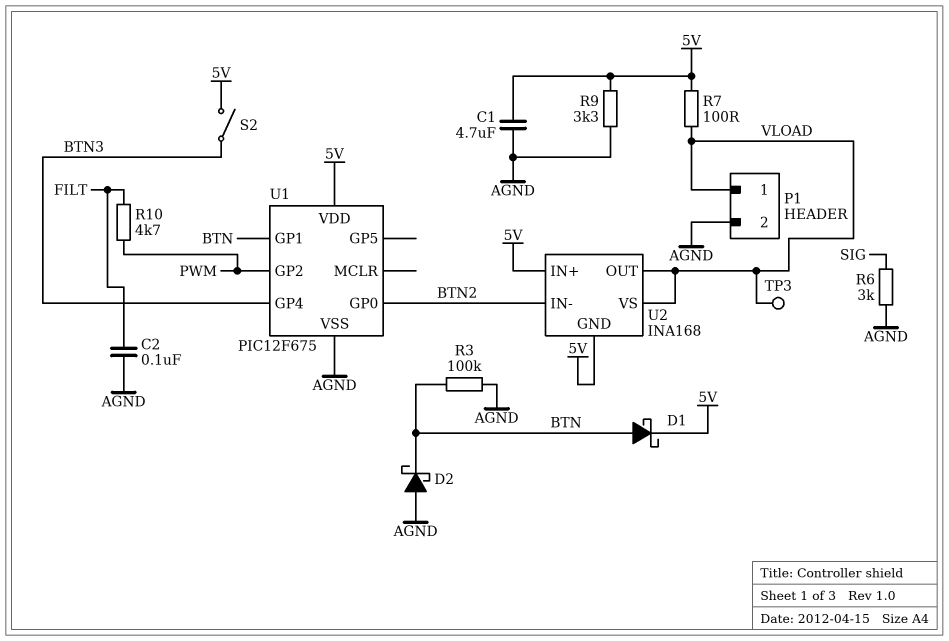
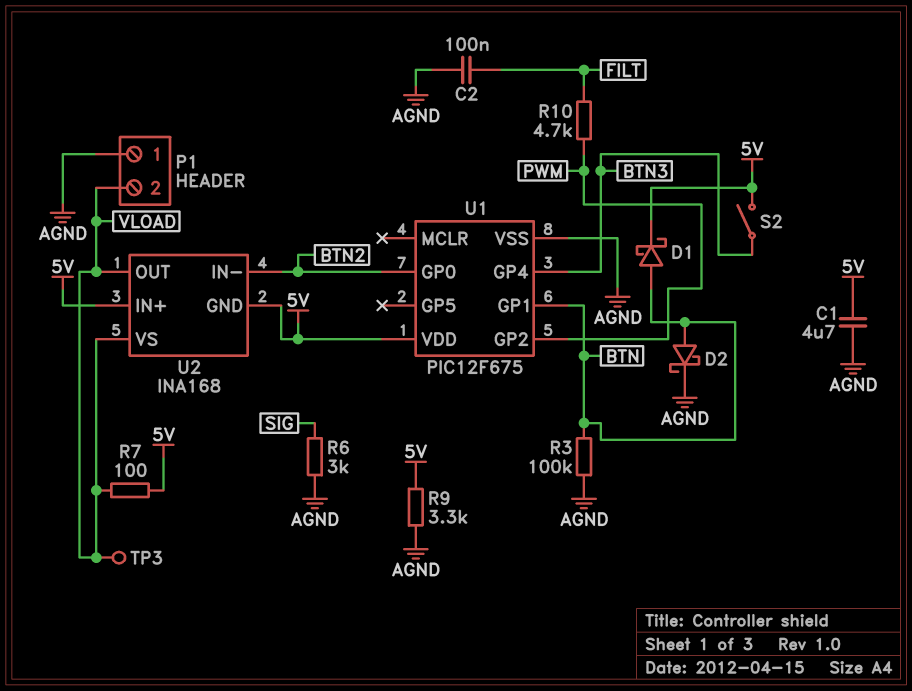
D2: schottky (A AGND, K BTN) -> schottky (A BTN, K AGND)
P1 pin 1: VLOAD -> AGND
P1 pin 2: AGND -> VLOAD

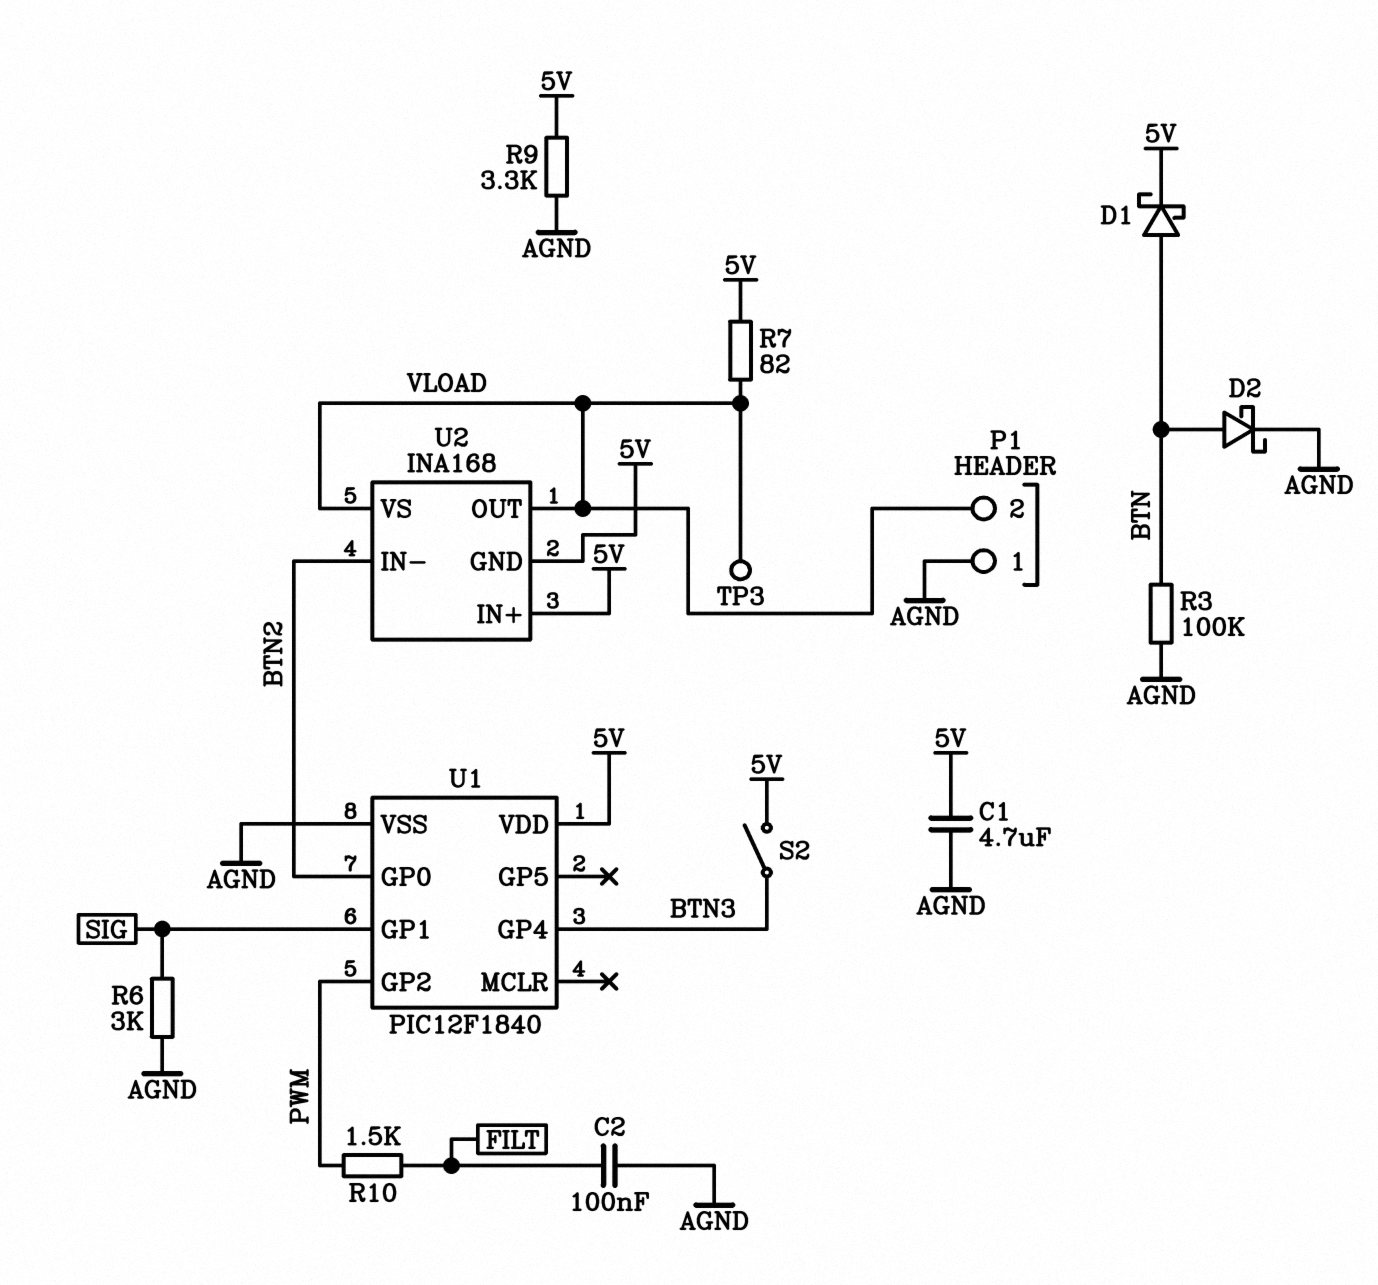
R7: 100 (5V, VLOAD) -> 82 (5V, VLOAD)
R10: 4.7k (FILT, PWM) -> 1.5k (FILT, PWM)
U1: PIC12F675 -> PIC12F1840
U1 pin GP1: BTN -> SIG

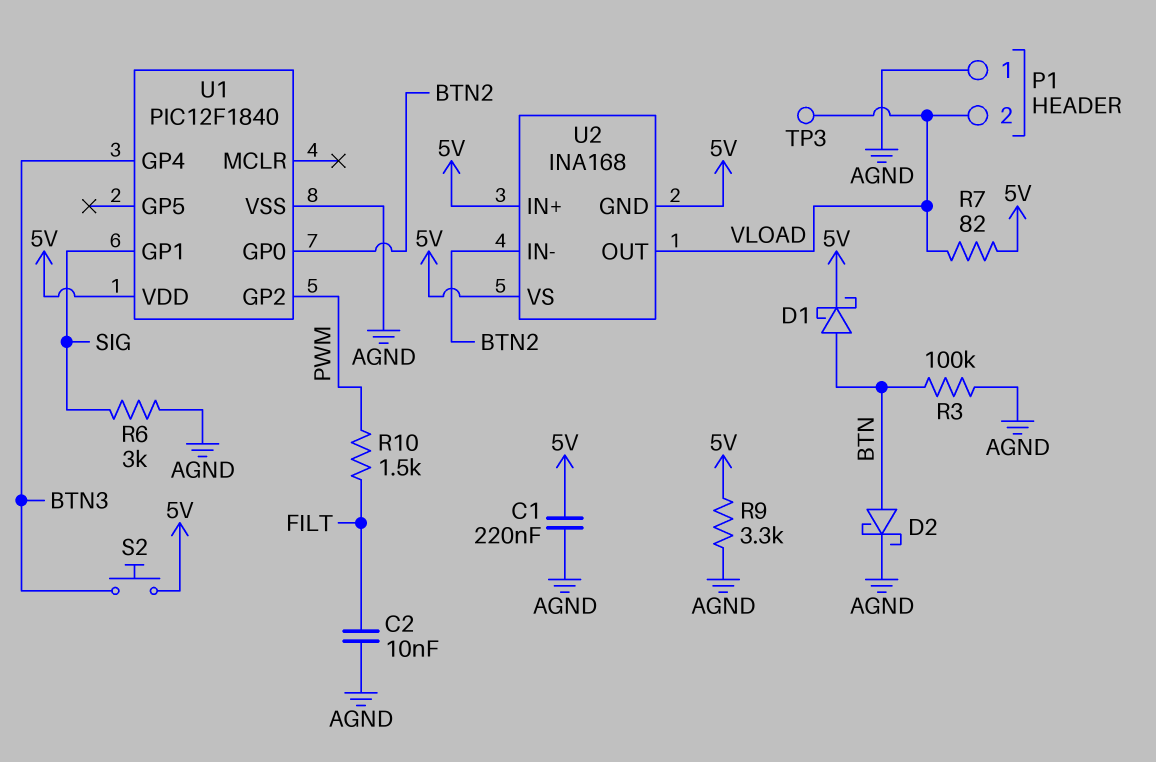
C1: 4.7uF (5V, AGND) -> 220nF (5V, AGND)
C2: 100nF (AGND, FILT) -> 10nF (AGND, FILT)
S2: switch (5V, BTN3) -> button (5V, BTN3)
U2 pin VS: VLOAD -> 5V

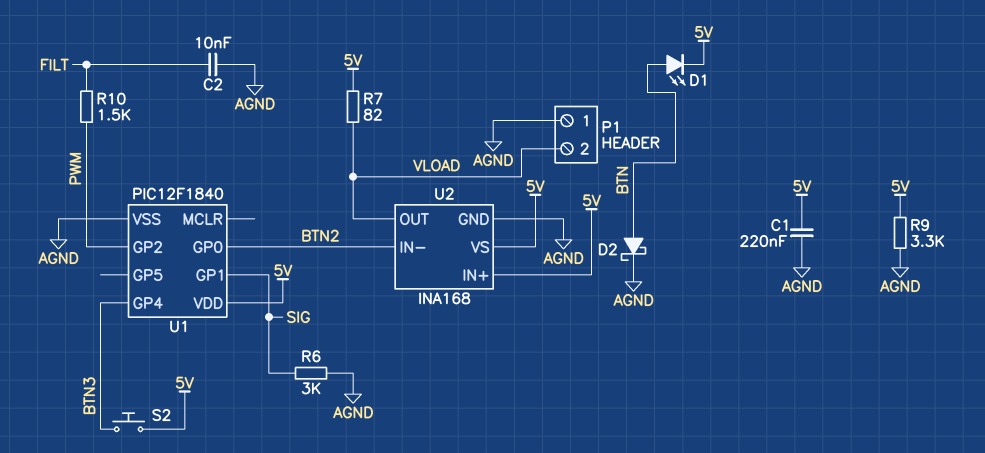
D1: schottky (A BTN, K 5V) -> LED (A BTN, K 5V)
R3: 100k (AGND, BTN) -> none
TP3: test point (VLOAD) -> none
U2 pin GND: 5V -> AGND

